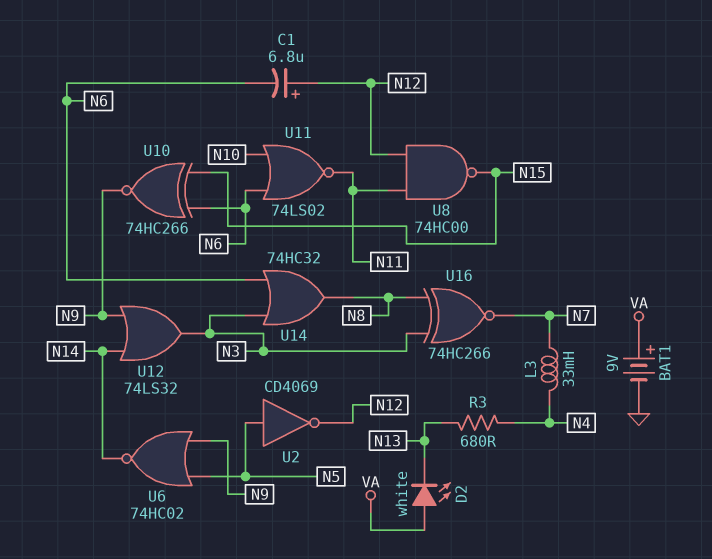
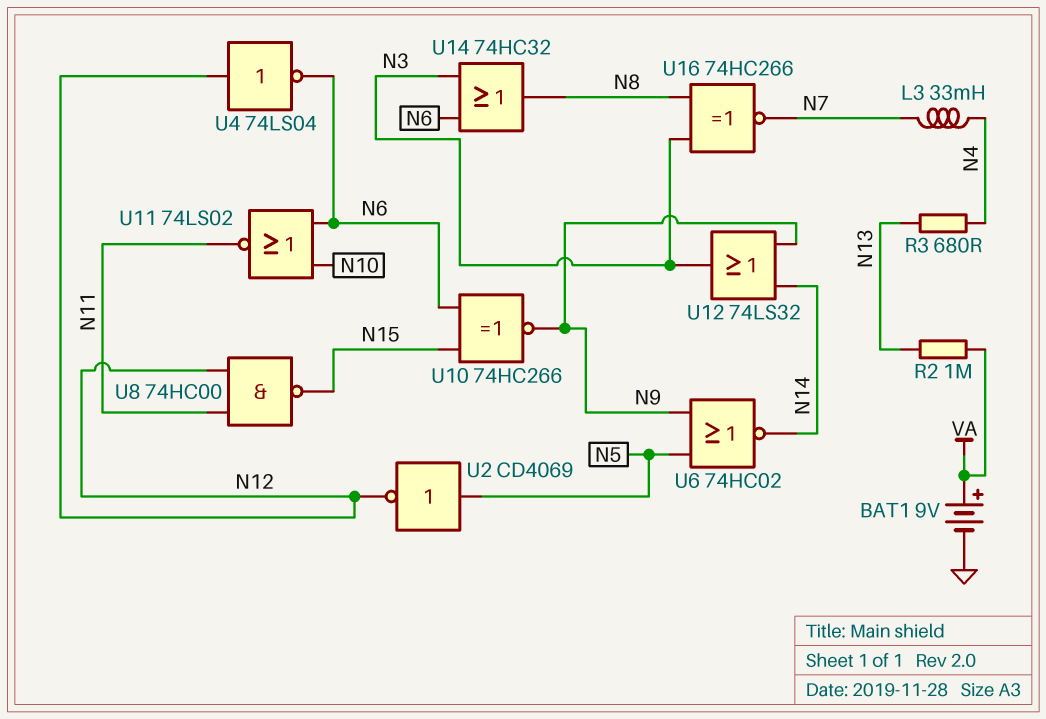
C1: 6.8uF (plus N12, minus N6) -> none
D2: LED white (A VA, K N13) -> none
R2: none -> 1M (N13, VA)
U4: none -> NOT 74LS04 (in N12, out N6)

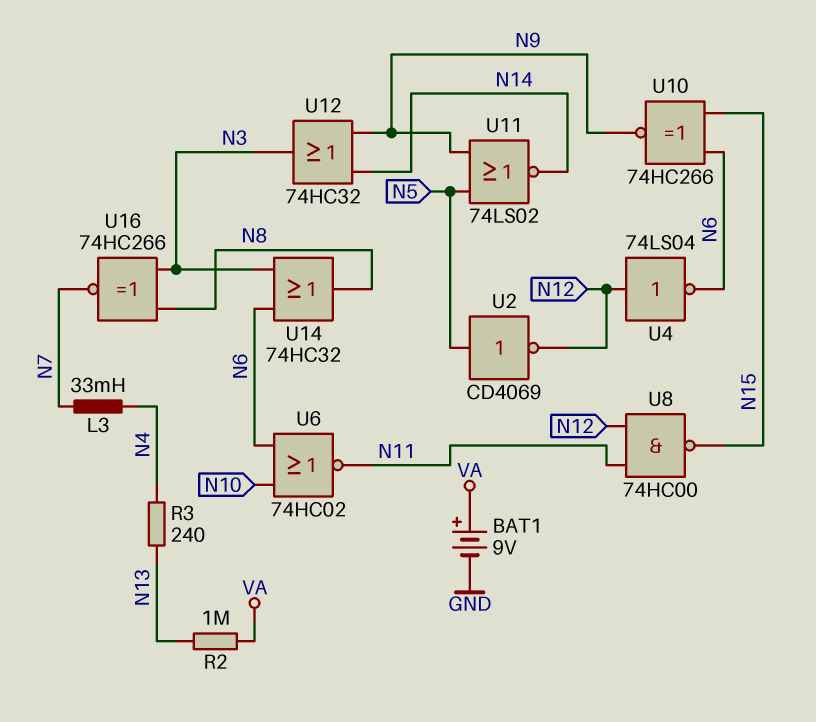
R3: 680 (N4, N13) -> 240 (N4, N13)
U6: NOR 74HC02 (in N5, in N9, out N14) -> NOR 74HC02 (in N6, in N10, out N11)
U11: NOR 74LS02 (in N6, in N10, out N11) -> NOR 74LS02 (in N5, in N9, out N14)
U12: OR 74LS32 (in N9, in N14, out N3) -> OR 74HC32 (in N9, in N14, out N3)

